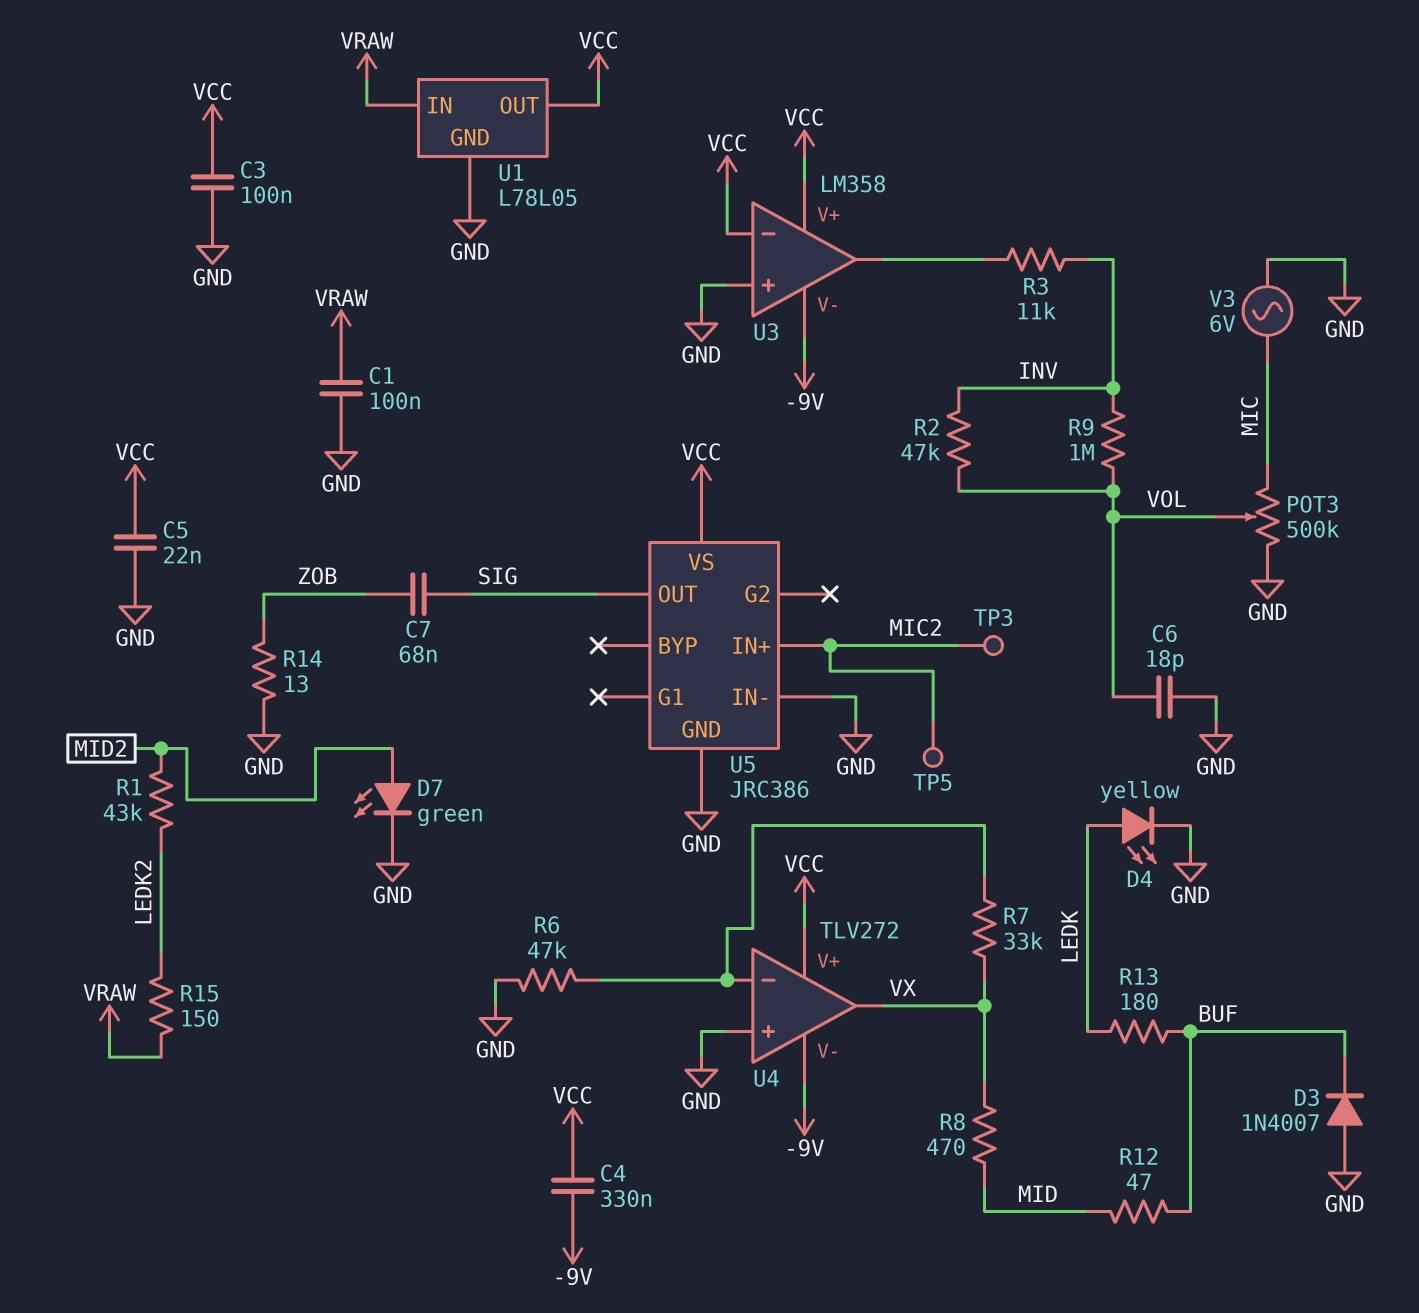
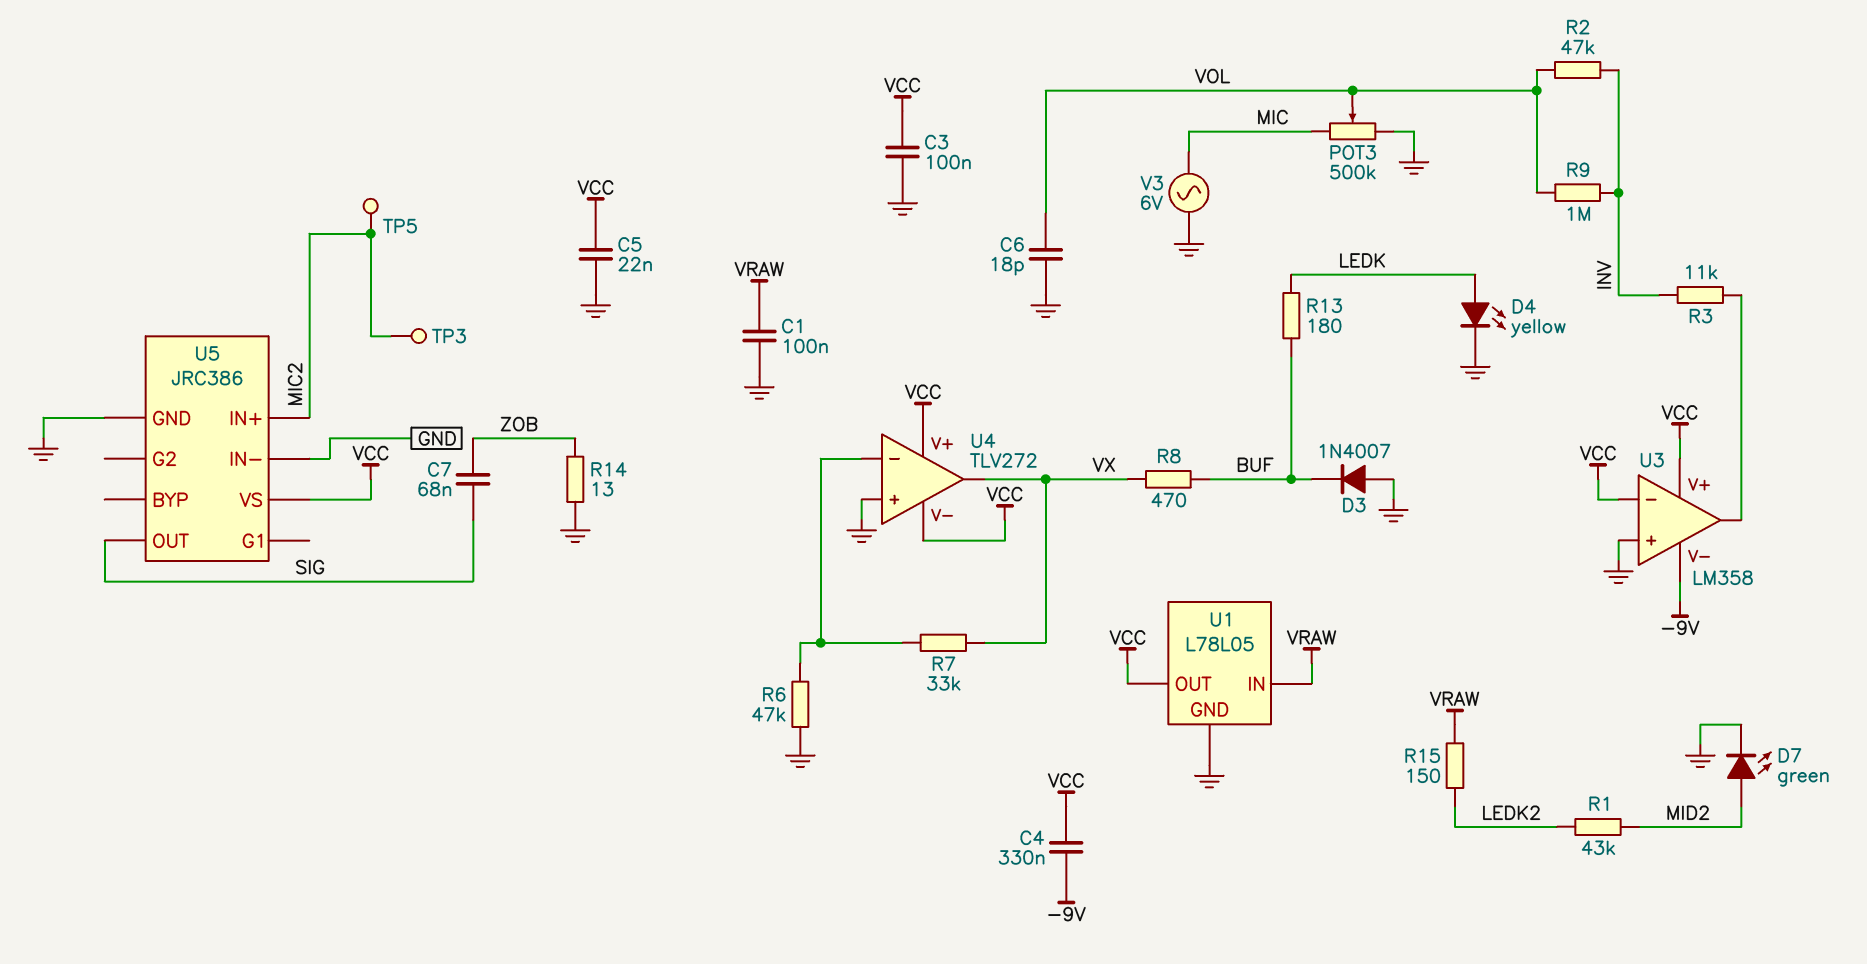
R8: 470 (MID, VX) -> 470 (BUF, VX)
R12: 47 (BUF, MID) -> none
U4 pin V-: -9V -> VCC

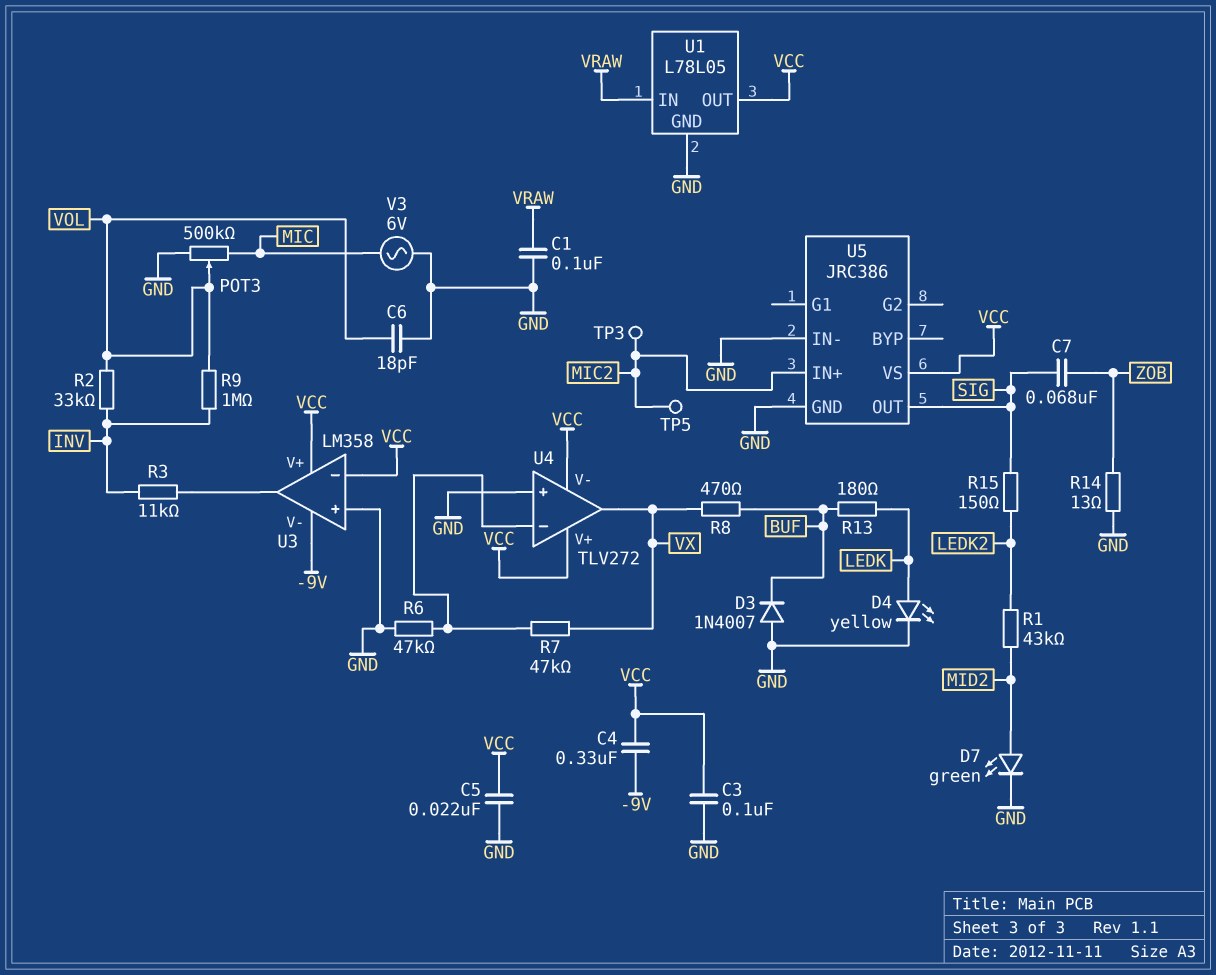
R2: 47k (INV, VOL) -> 33k (INV, VOL)
R7: 33k (U4/in-, VX) -> 47k (U4/in-, VX)
R15: 150 (LEDK2, VRAW) -> 150 (LEDK2, SIG)

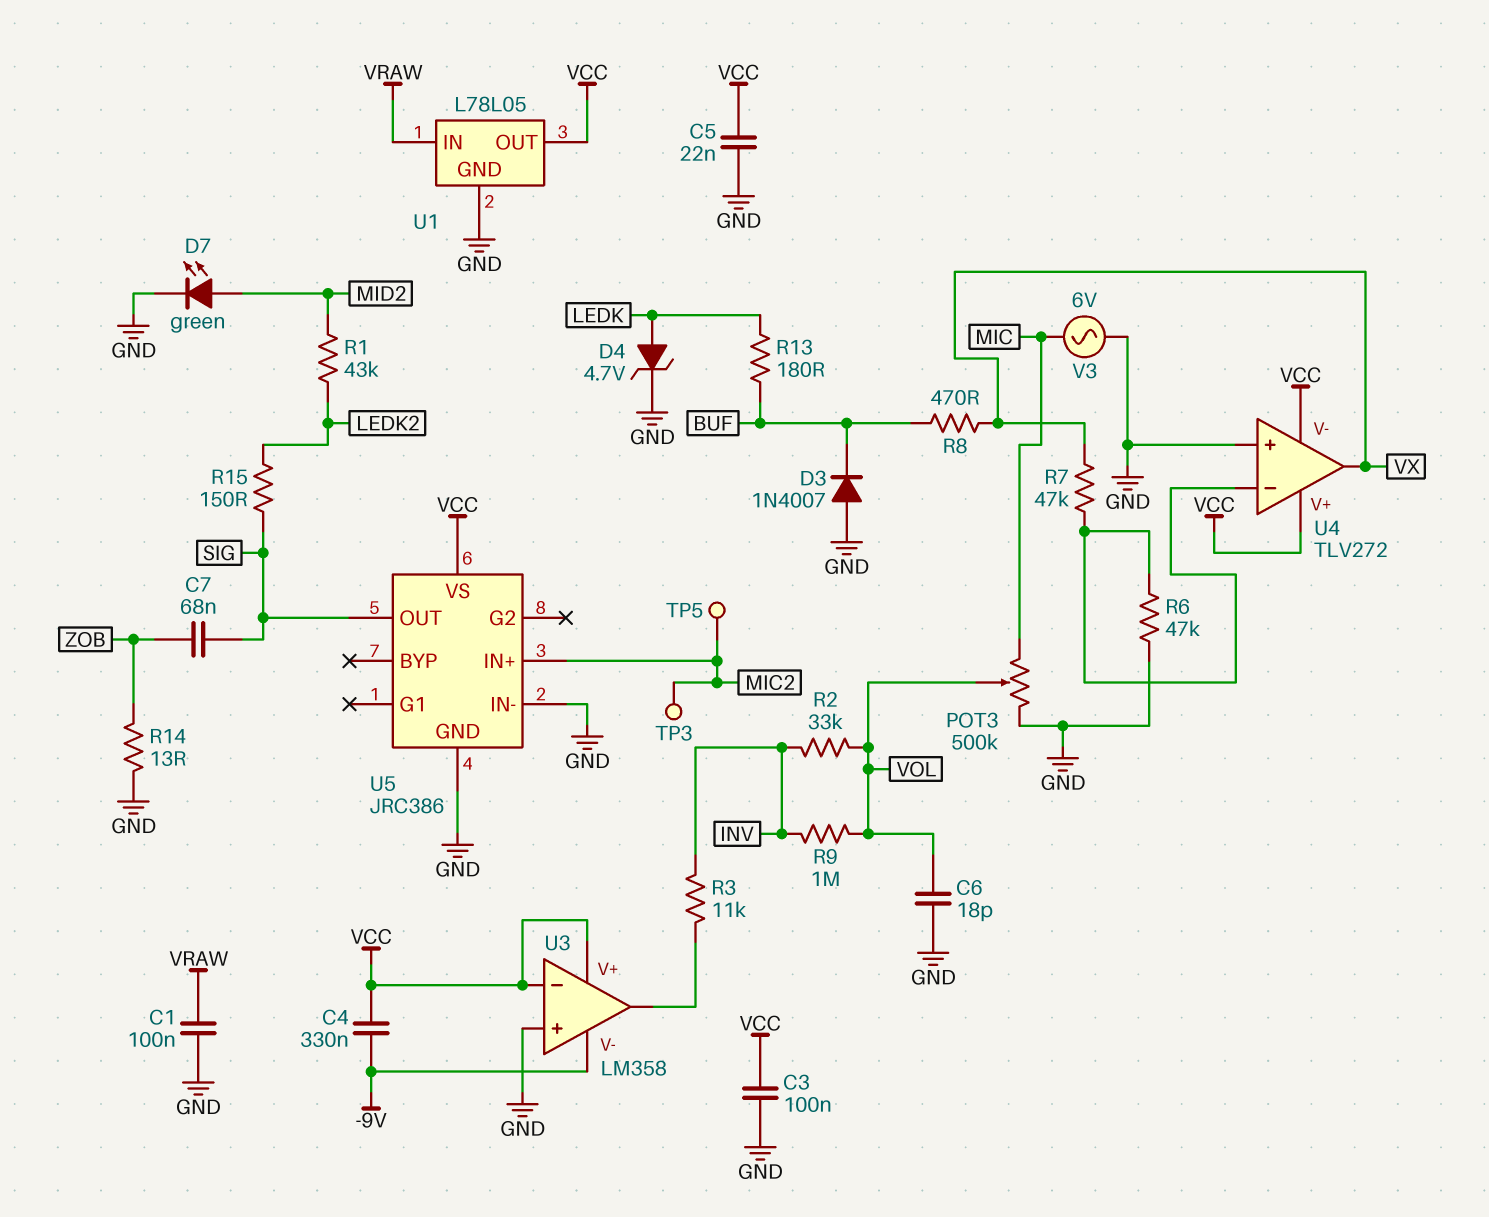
D4: LED yellow (A LEDK, K GND) -> zener 4.7V (A LEDK, K GND)

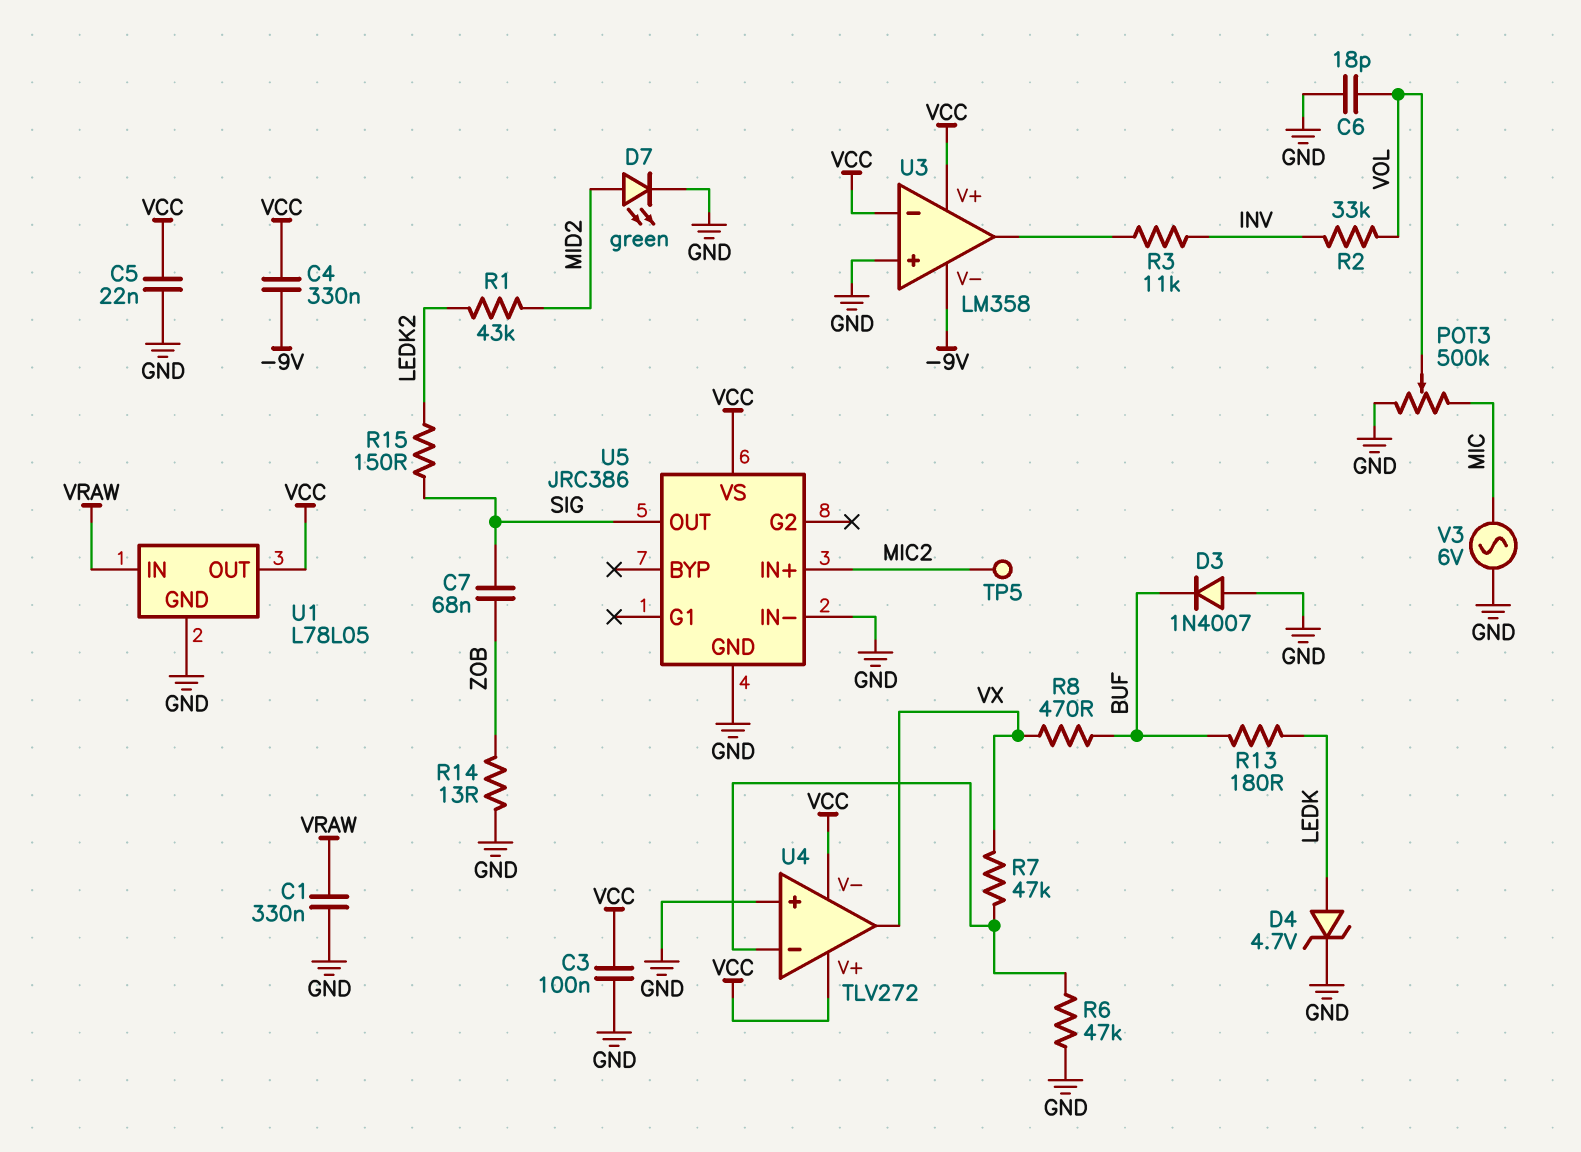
C1: 100nF (GND, VRAW) -> 330nF (GND, VRAW)
R9: 1M (INV, VOL) -> none
TP3: test point (MIC2) -> none

